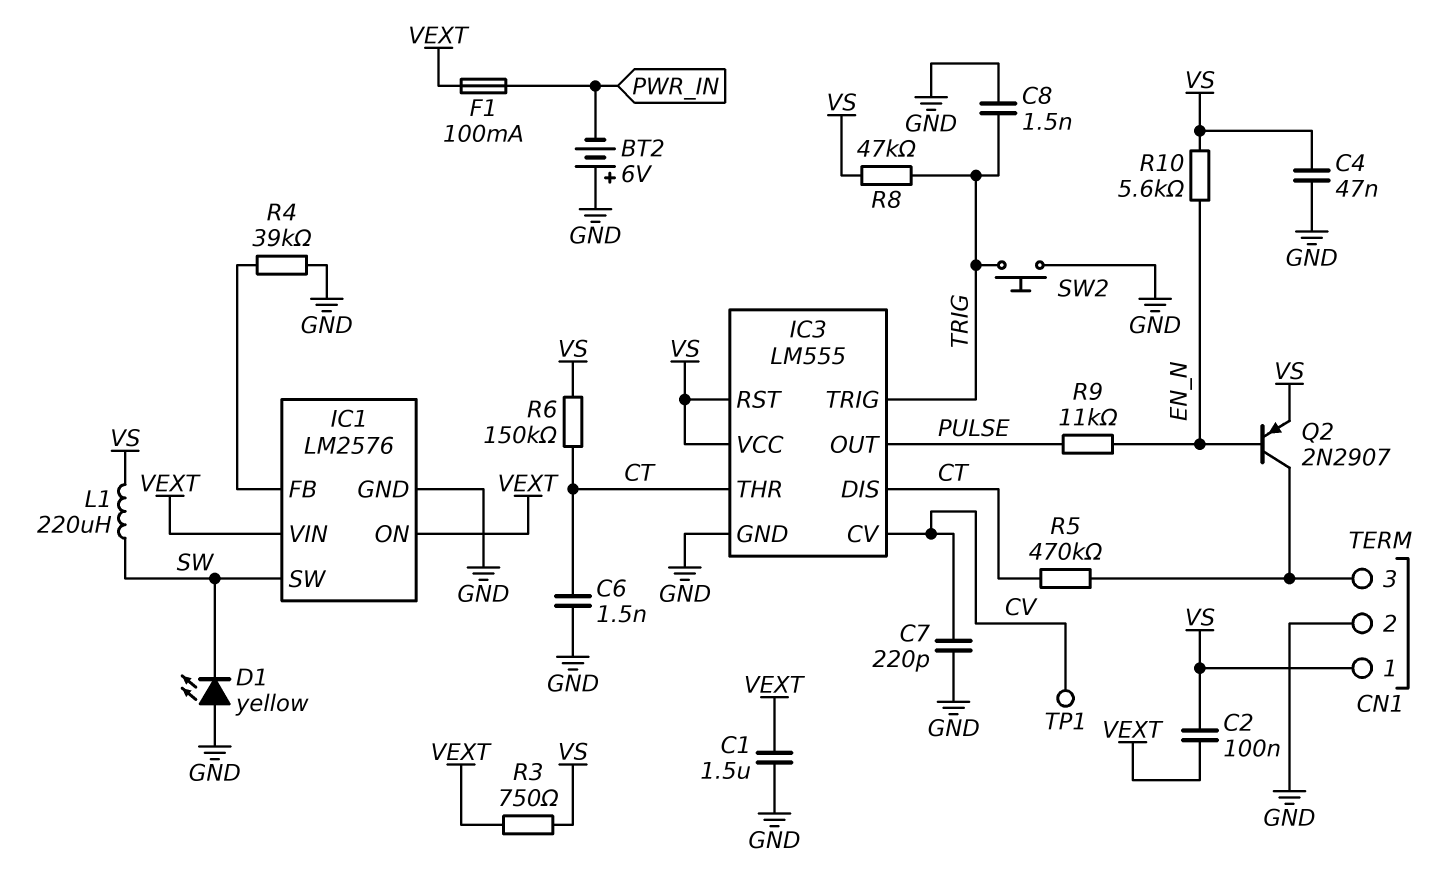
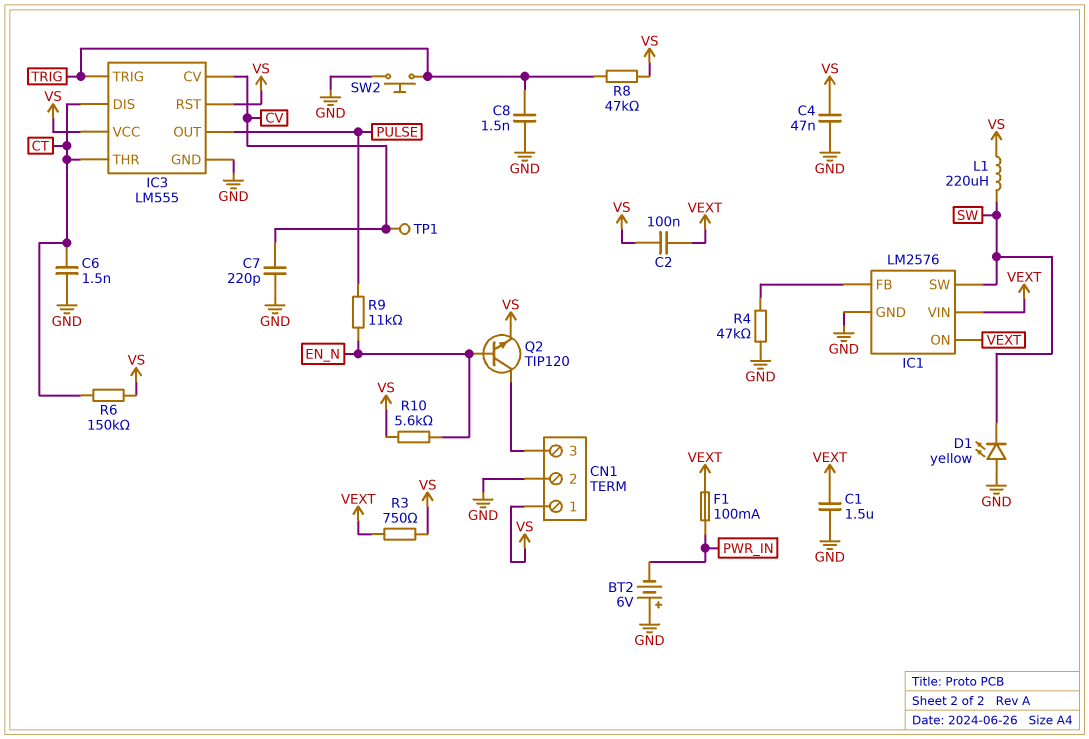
Q2: PNP 2N2907 (B EN_N, C CN1/3, E VS) -> NPN TIP120 (B EN_N, C CN1/3, E VS)
R4: 39k (GND, IC1/FB) -> 47k (GND, IC1/FB)
R5: 470k (CN1/3, CT) -> none

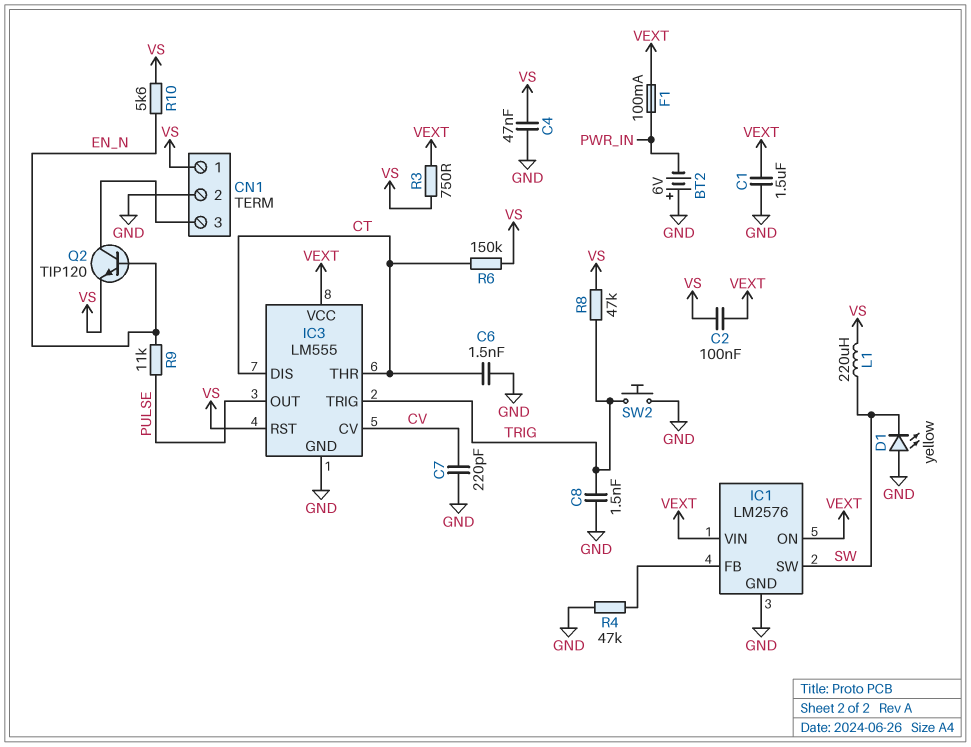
IC3 pin VCC: VS -> VEXT
TP1: test point (CV) -> none

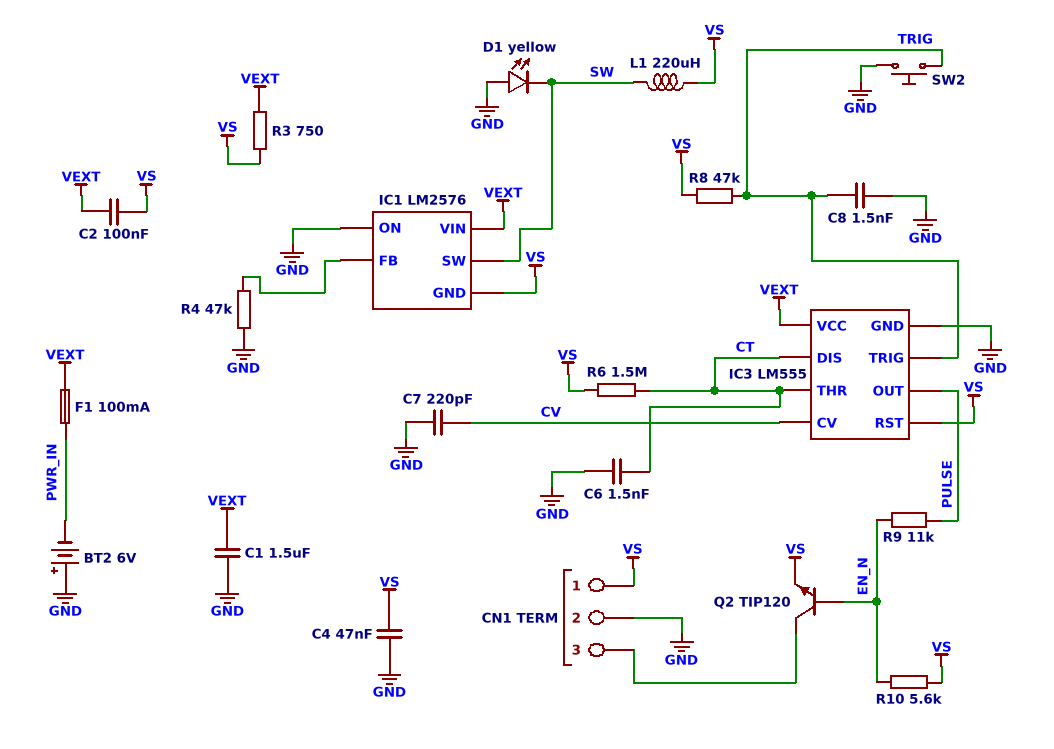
IC1 pin GND: GND -> VS
IC1 pin ON: VEXT -> GND
R6: 150k (CT, VS) -> 1.5M (CT, VS)

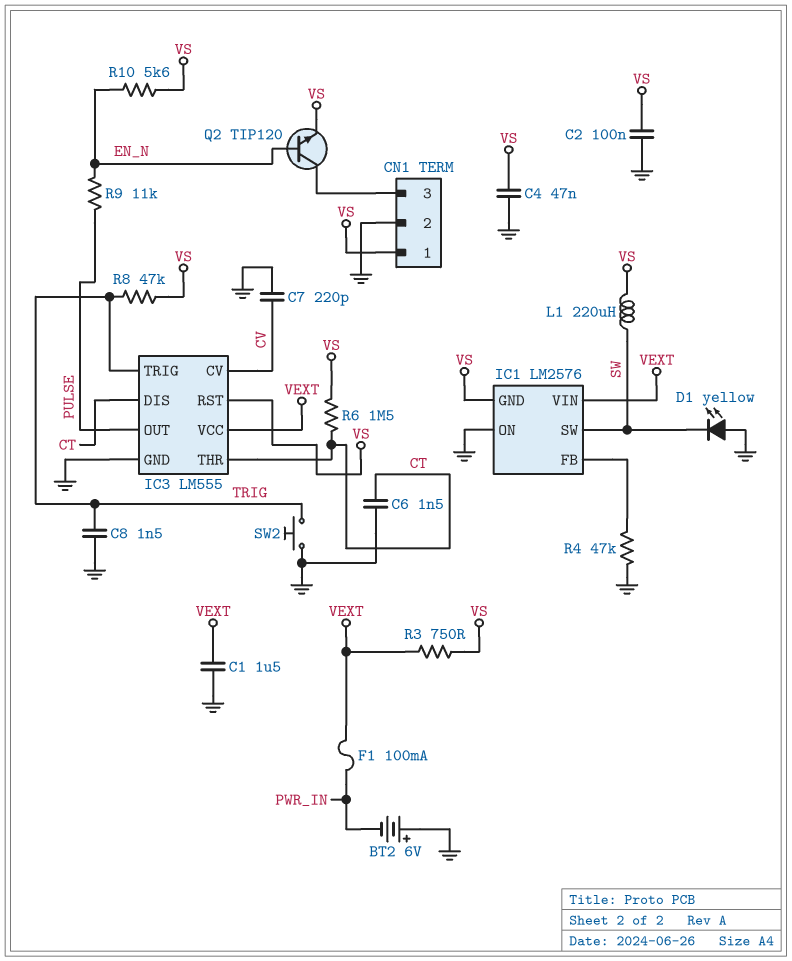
C2: 100nF (VEXT, VS) -> 100nF (GND, VS)

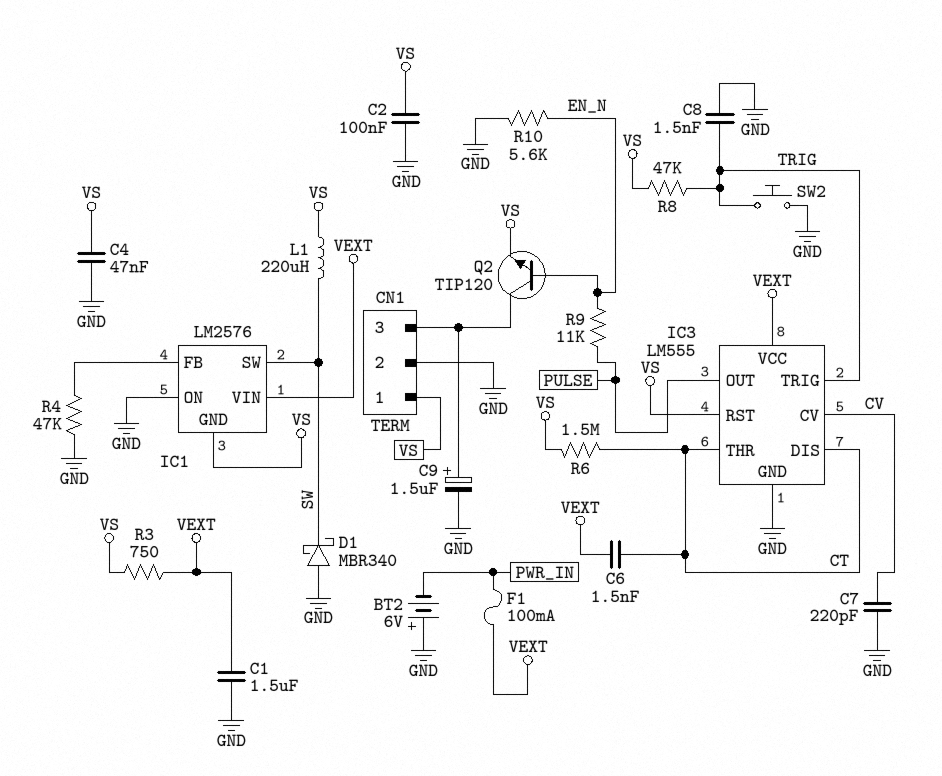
C6: 1.5nF (CT, GND) -> 1.5nF (CT, VEXT)
C9: none -> 1.5uF (plus CN1/3, minus GND)
D1: LED yellow (A GND, K SW) -> schottky MBR340 (A GND, K SW)
R10: 5.6k (EN_N, VS) -> 5.6k (EN_N, GND)

